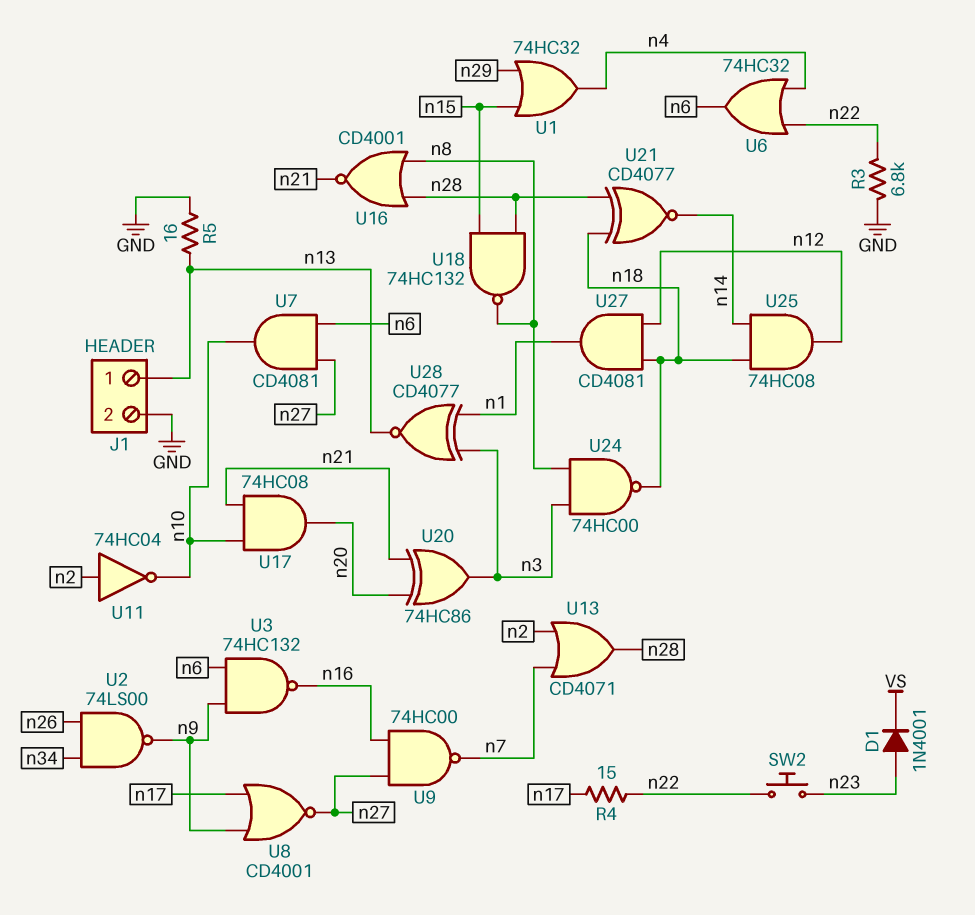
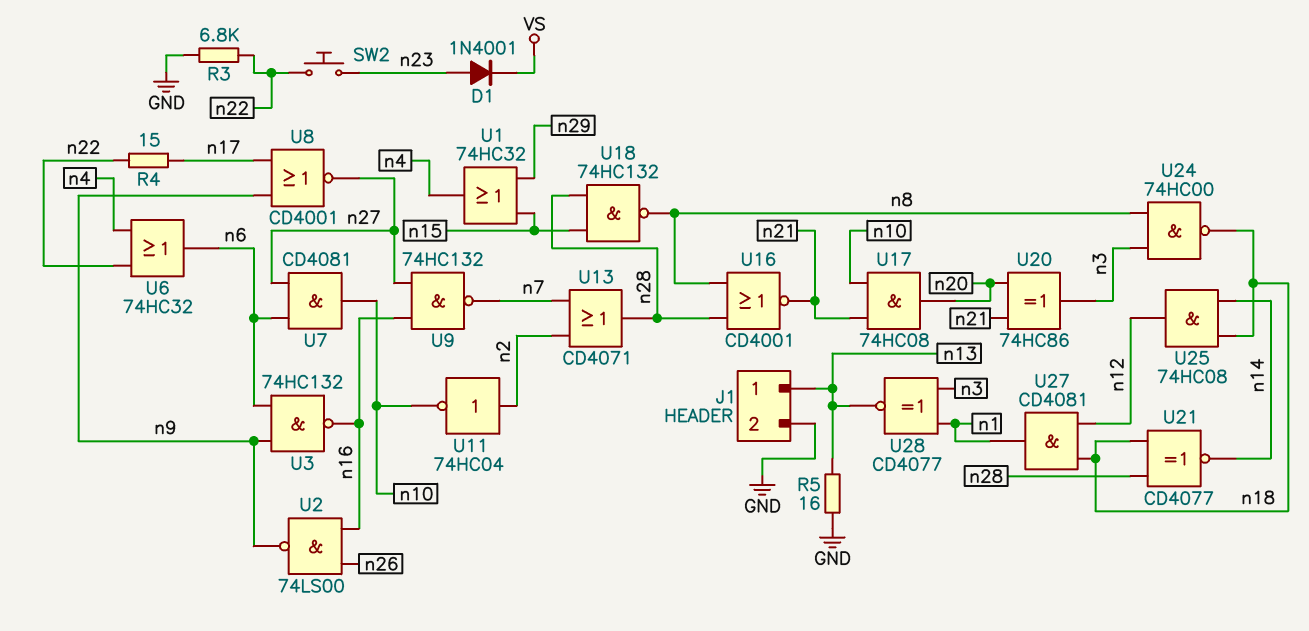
U2: NAND 74LS00 (in n26, in n34, out n9) -> NAND 74LS00 (in n16, in n26, out n9)
U9: NAND 74HC00 (in n16, in n27, out n7) -> NAND 74HC132 (in n16, in n27, out n7)

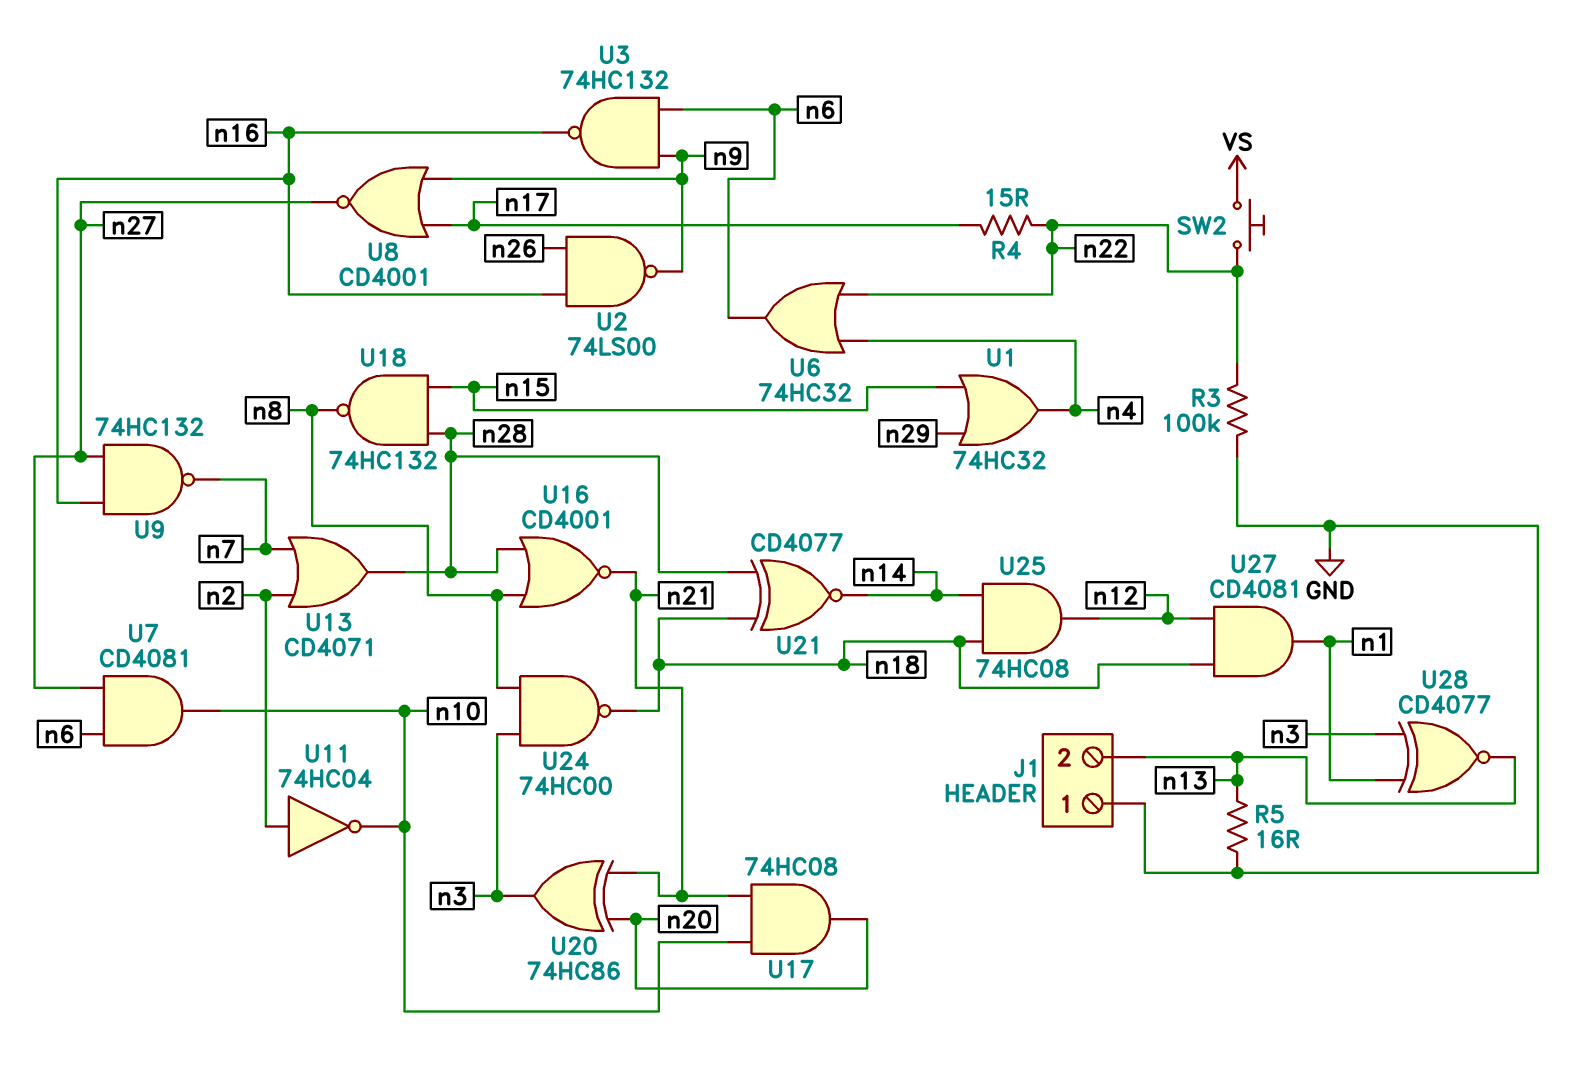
D1: diode 1N4001 (A n23, K VS) -> none
J1 pin 1: n13 -> GND
J1 pin 2: GND -> n13
R3: 6.8k (GND, n22) -> 100k (GND, n22)
SW2: button (n22, n23) -> button (VS, n22)

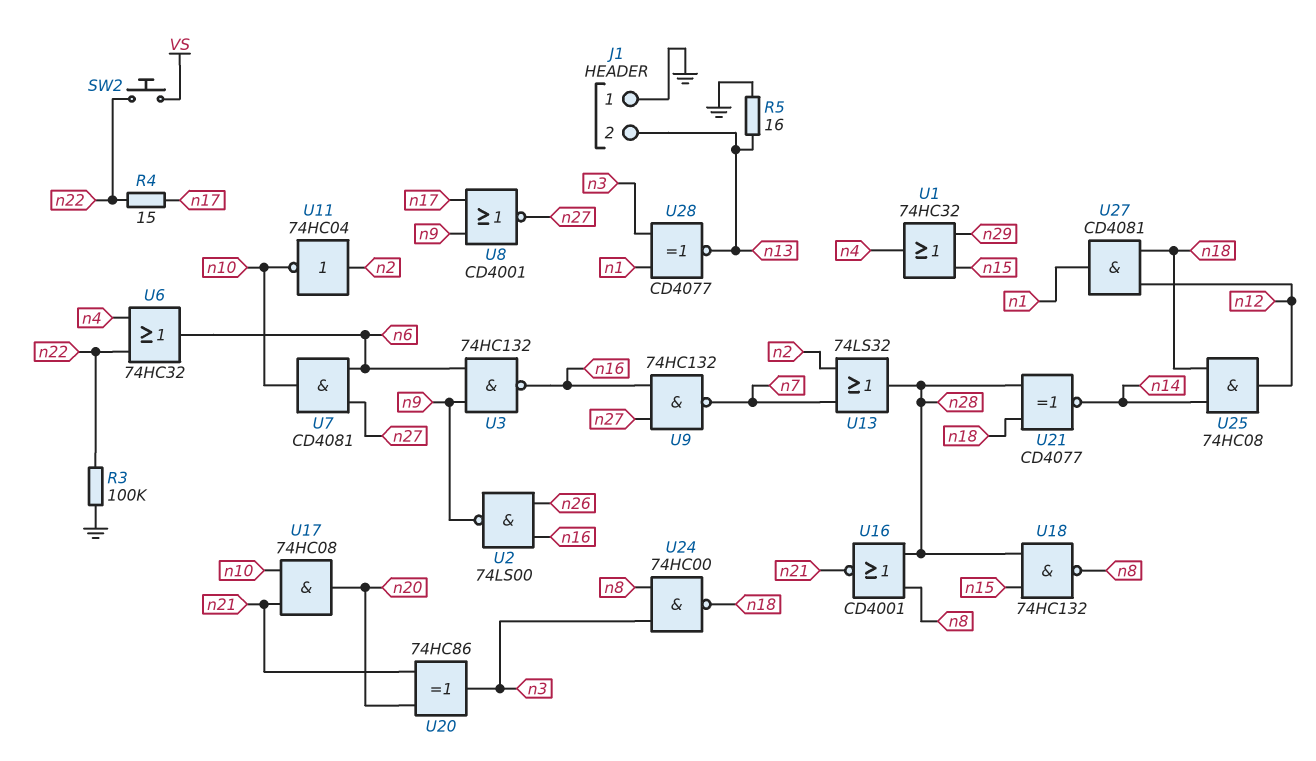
U13: OR CD4071 (in n2, in n7, out n28) -> OR 74LS32 (in n2, in n7, out n28)

